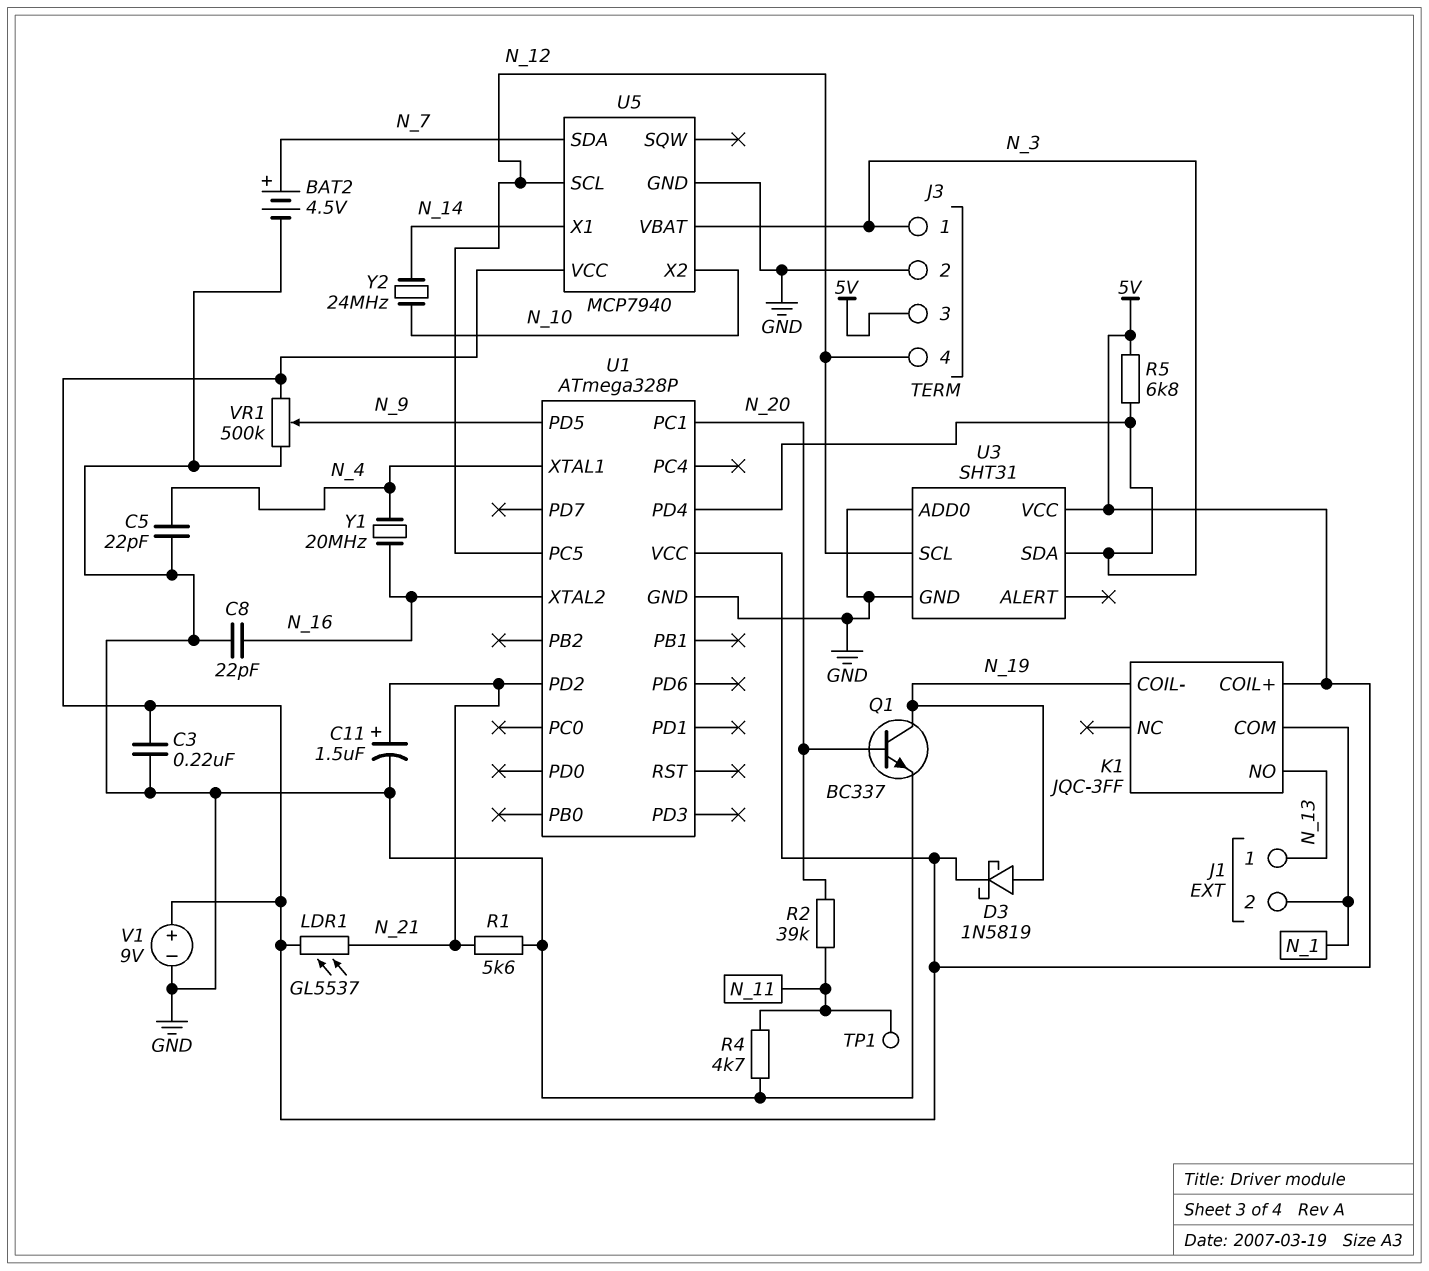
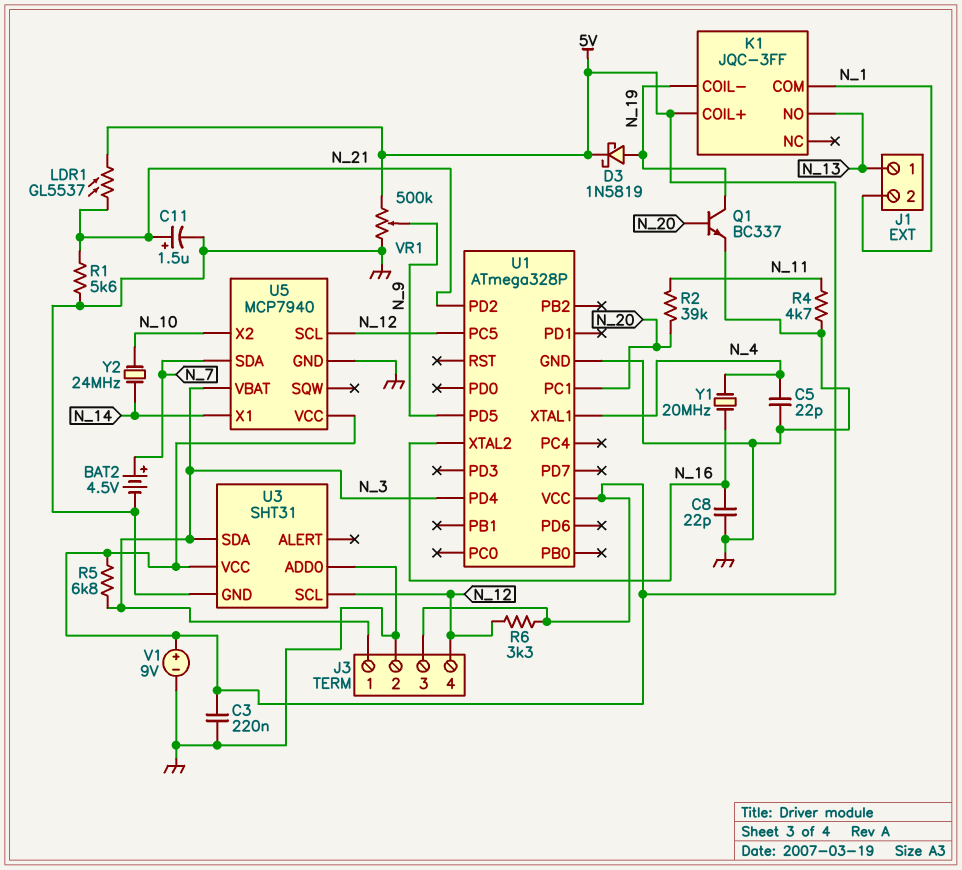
R6: none -> 3.3k (5V, N_12)
TP1: test point (N_11) -> none

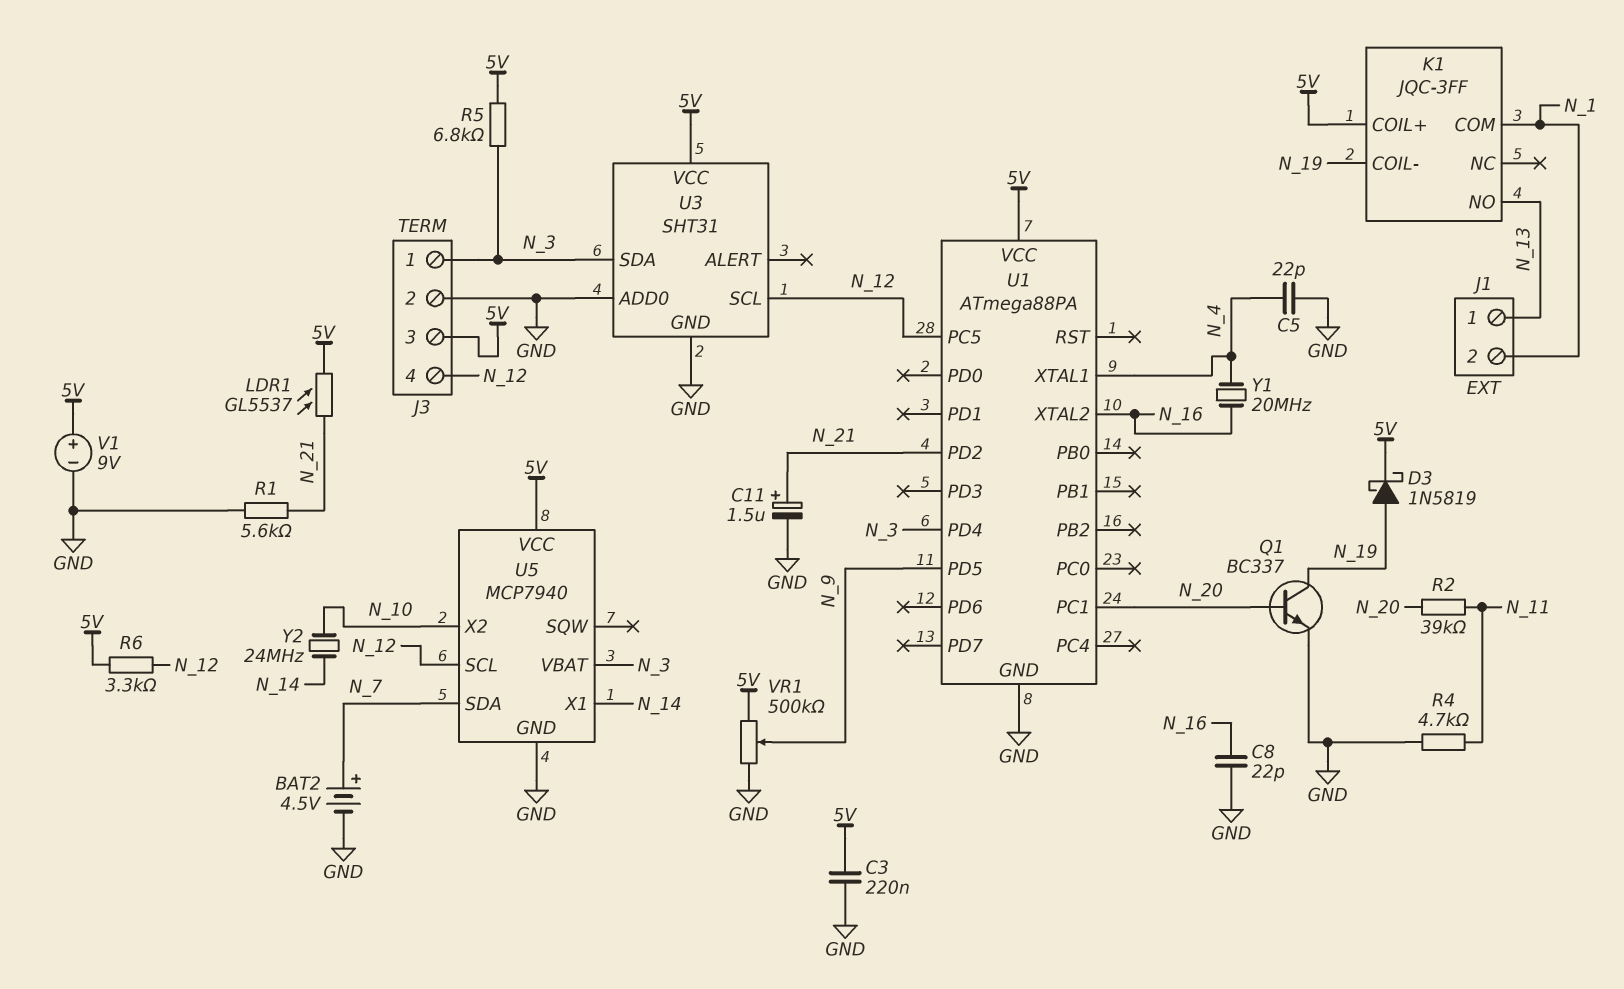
U1: ATmega328P -> ATmega88PA

